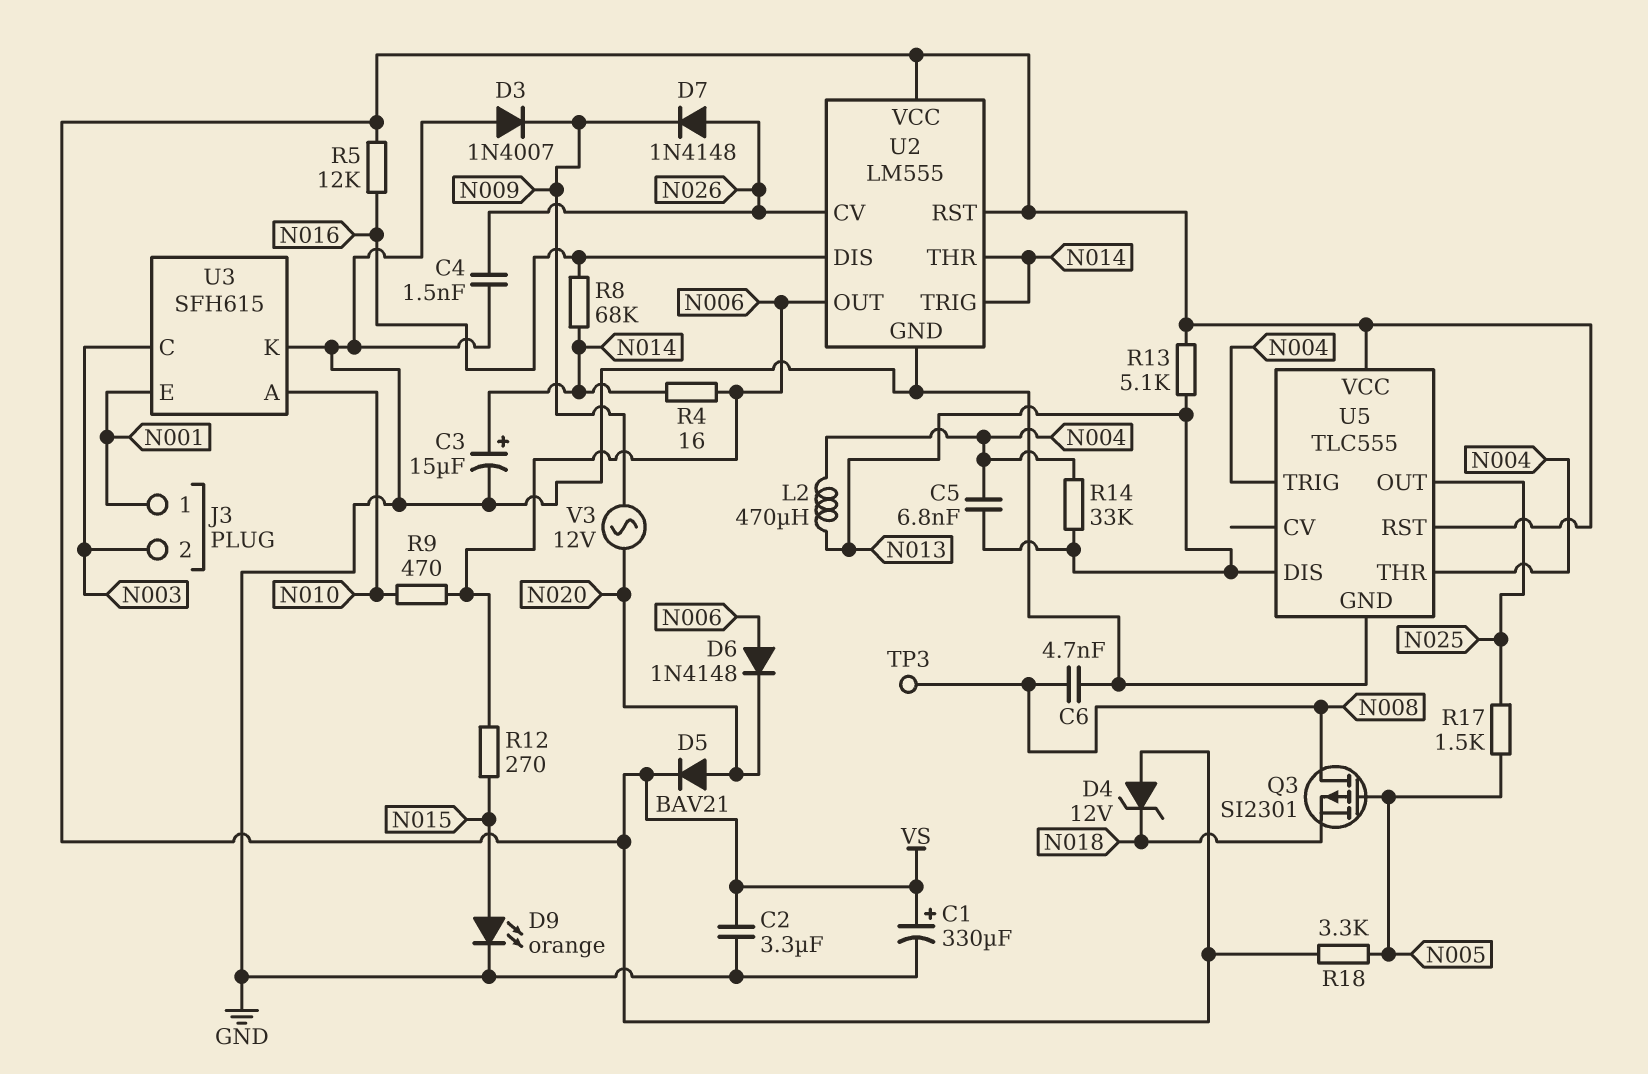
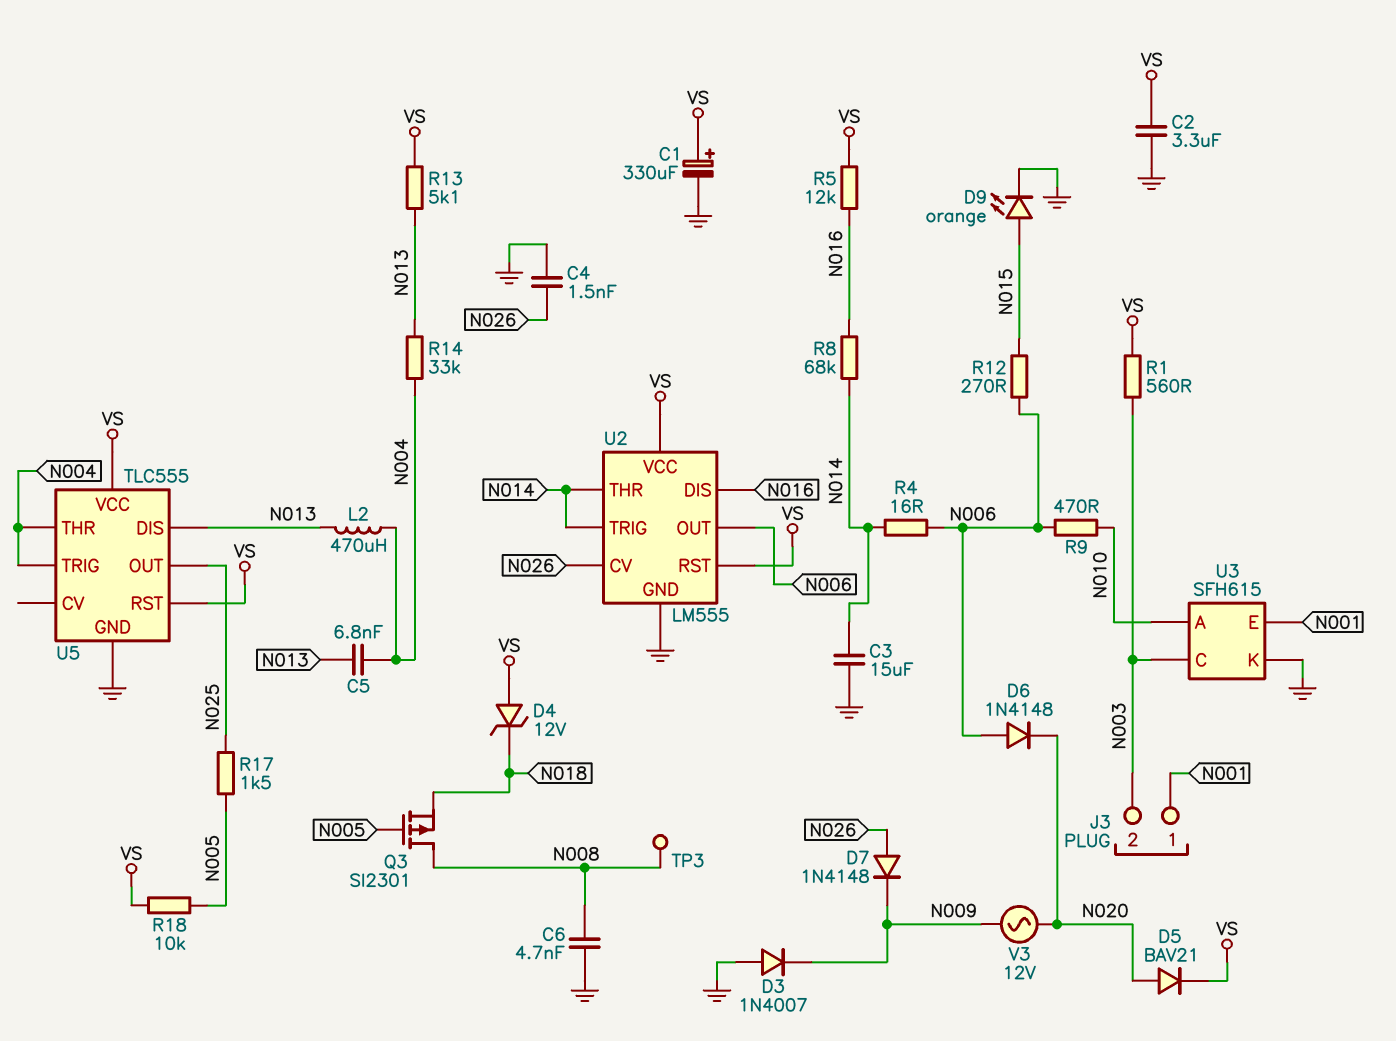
C3: 15uF (plus N014, minus GND) -> 15uF (GND, N014)
R1: none -> 560 (N003, VS)
R18: 3.3k (N005, VS) -> 10k (N005, VS)

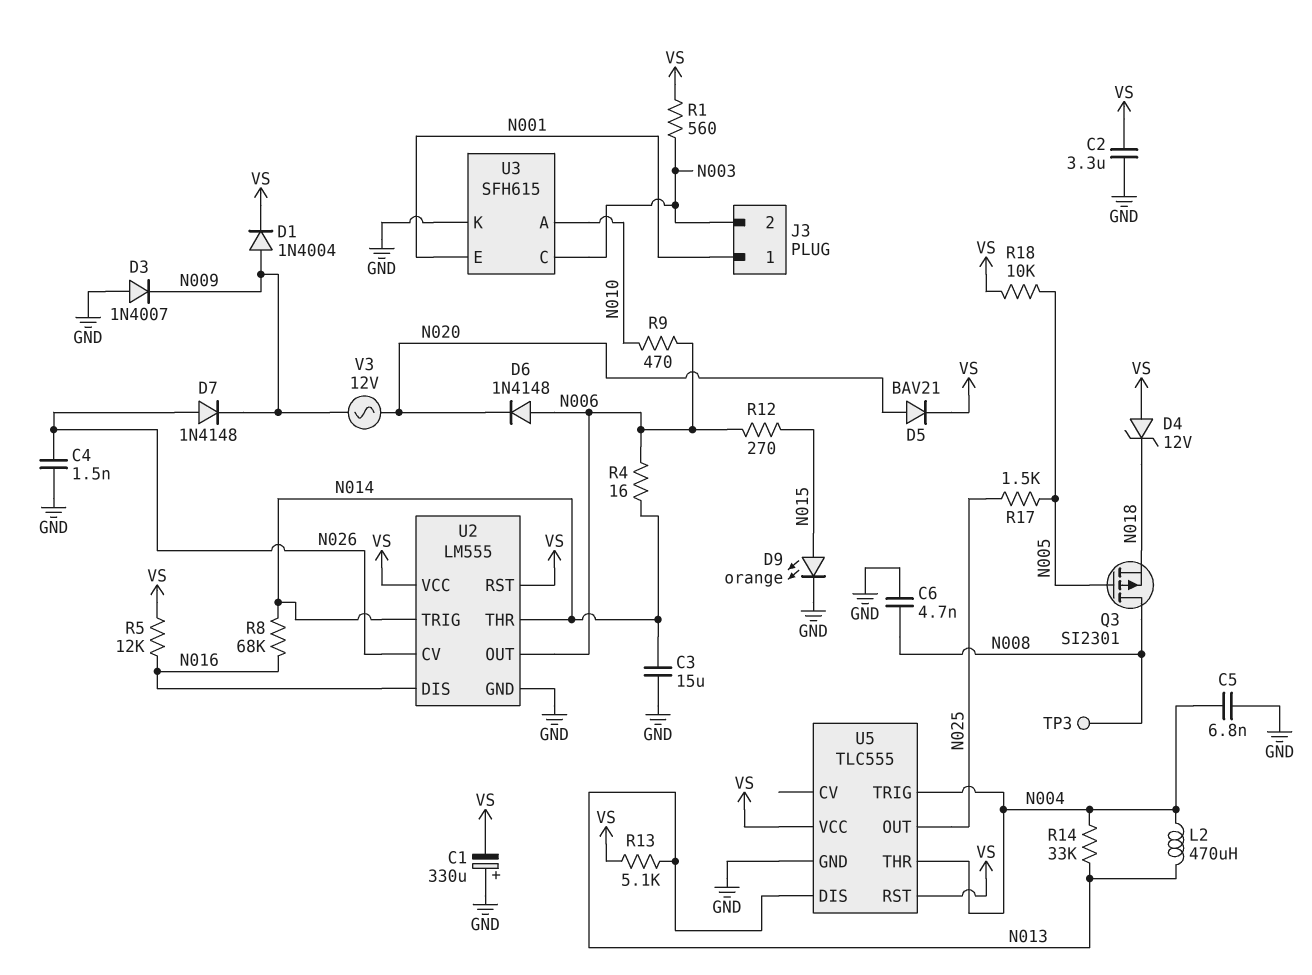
C1: 330uF (plus VS, minus GND) -> 330uF (plus GND, minus VS)
C5: 6.8nF (N004, N013) -> 6.8nF (GND, N004)
D1: none -> diode 1N4004 (A N009, K VS)

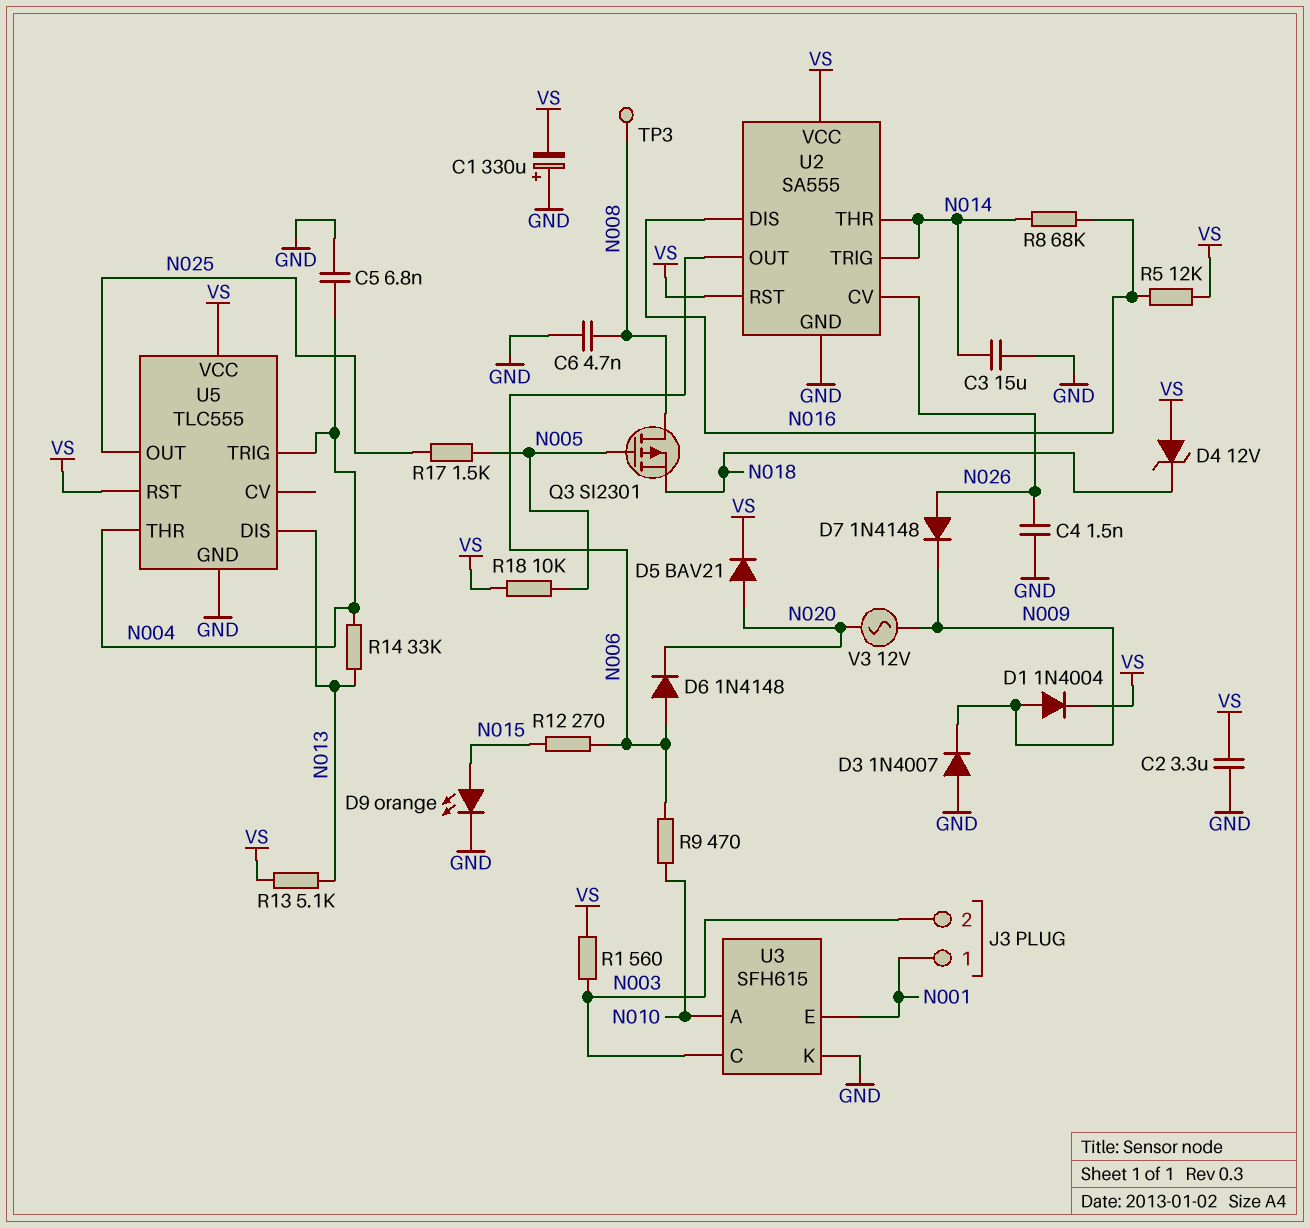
L2: 470uH (N004, N013) -> none
R4: 16 (N006, N014) -> none
U2: LM555 -> SA555

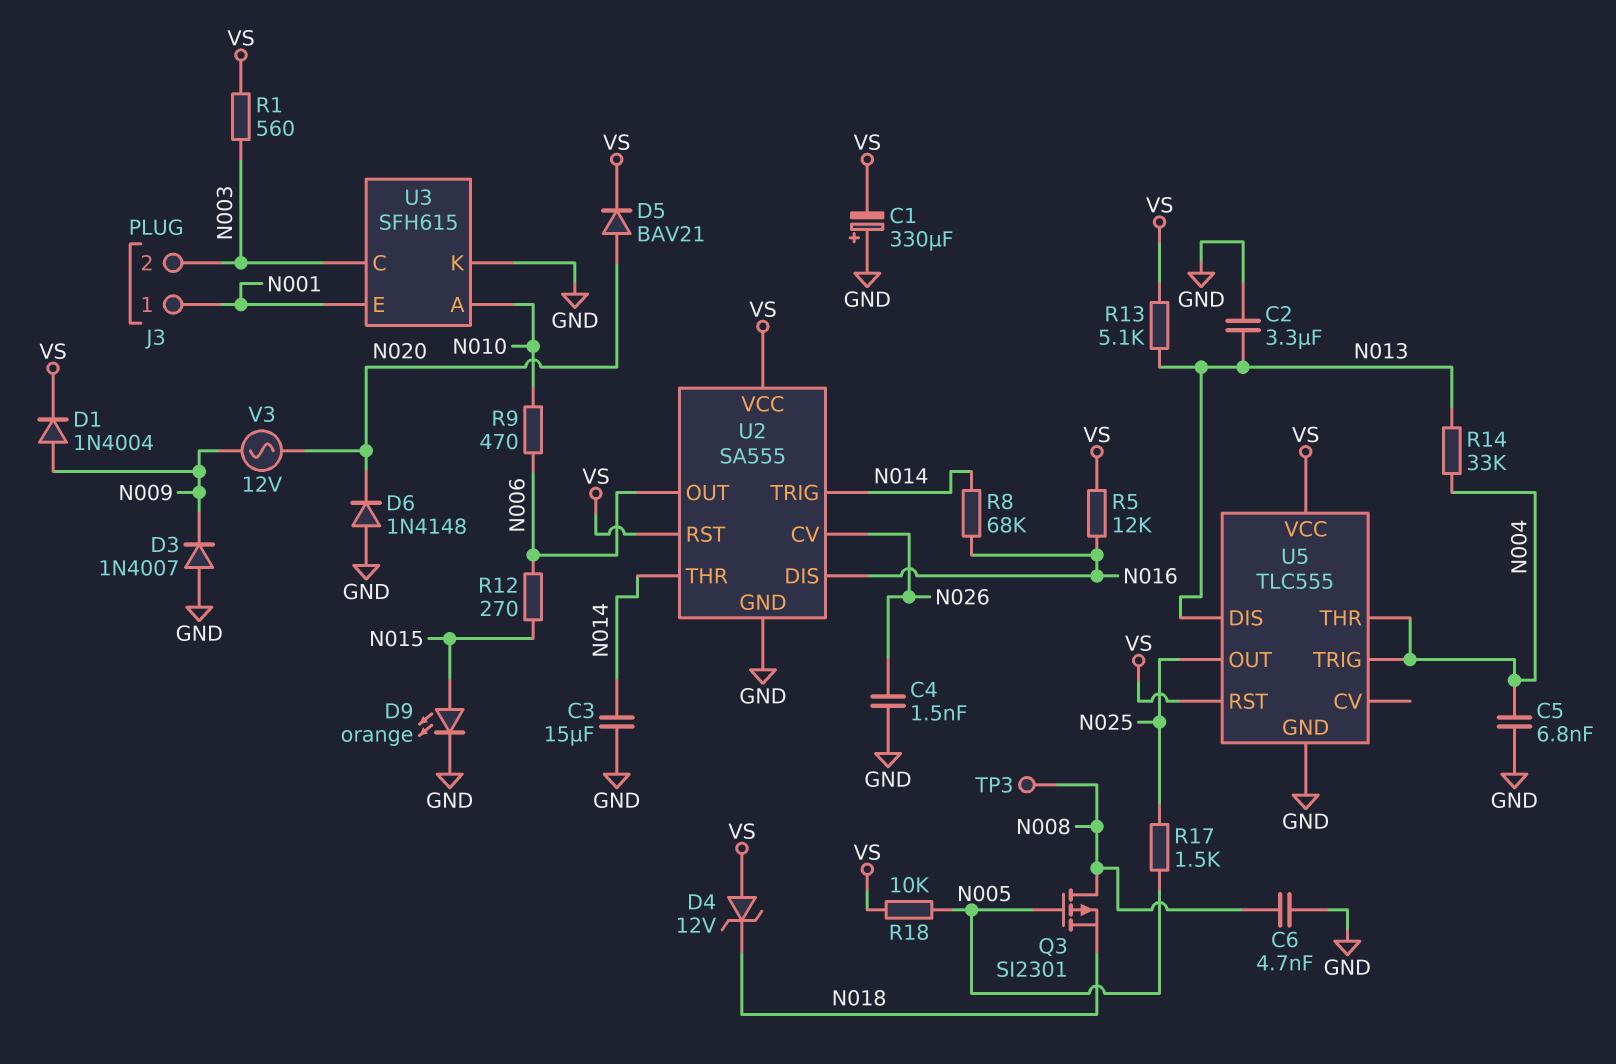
C2: 3.3uF (GND, VS) -> 3.3uF (GND, N013)
D6: diode 1N4148 (A N006, K N020) -> diode 1N4148 (A GND, K N020)
D7: diode 1N4148 (A N026, K N009) -> none

